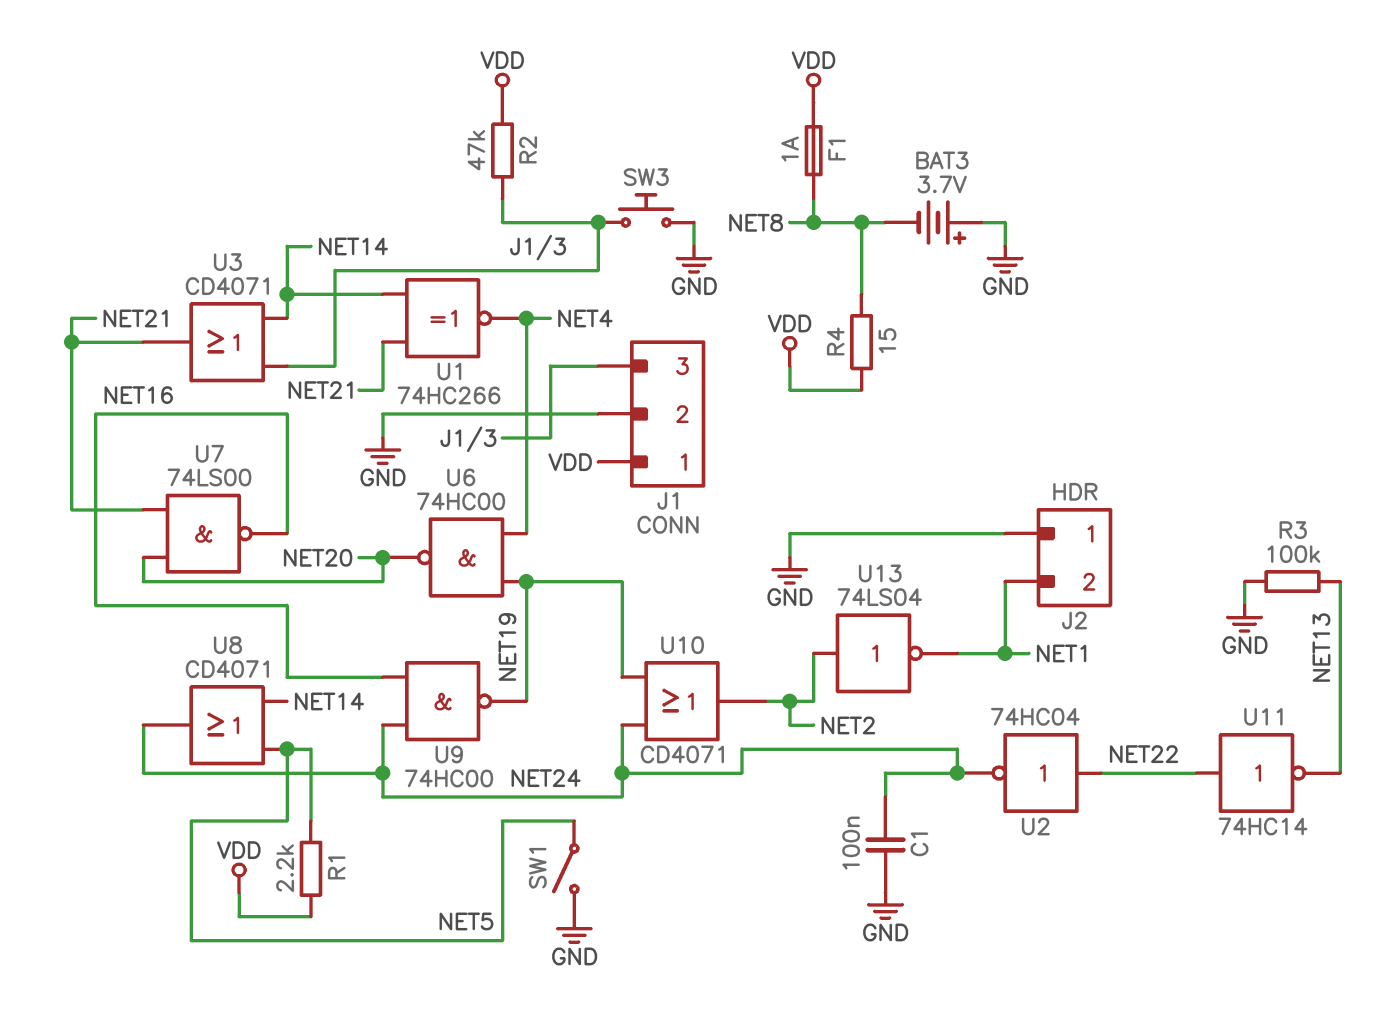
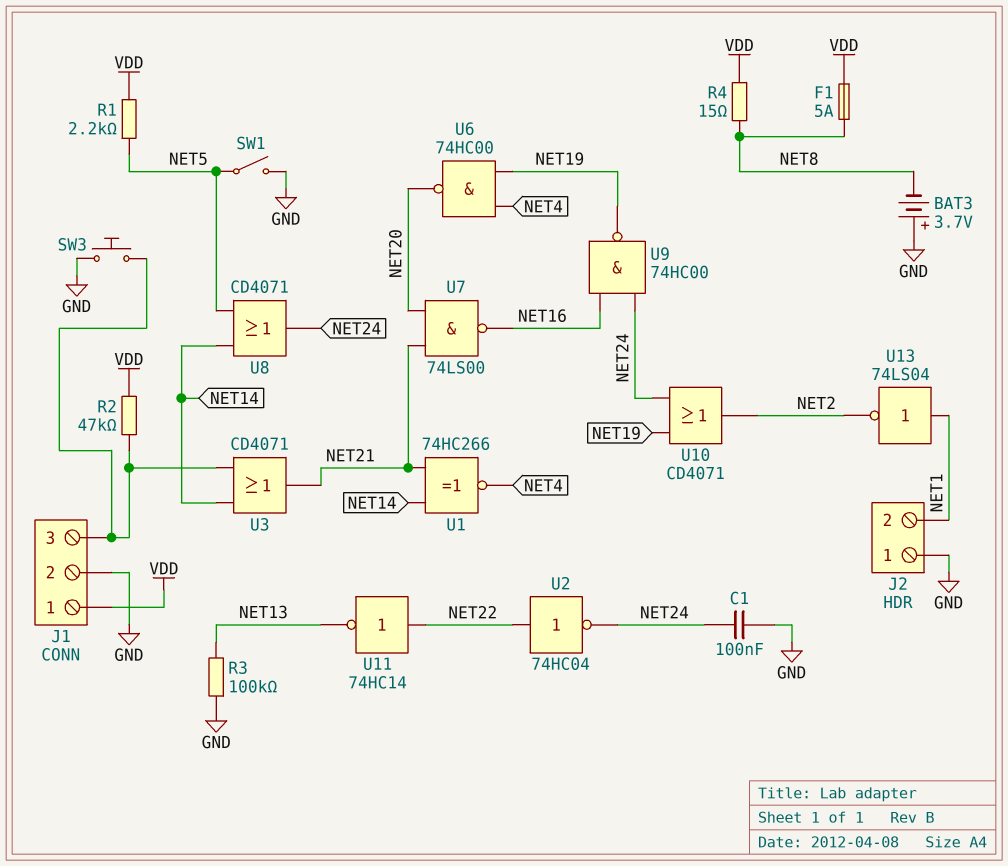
F1: 1A (NET8, VDD) -> 5A (NET8, VDD)
U13: NOT 74LS04 (in NET2, out NET1) -> NOT 74LS04 (in NET1, out NET2)

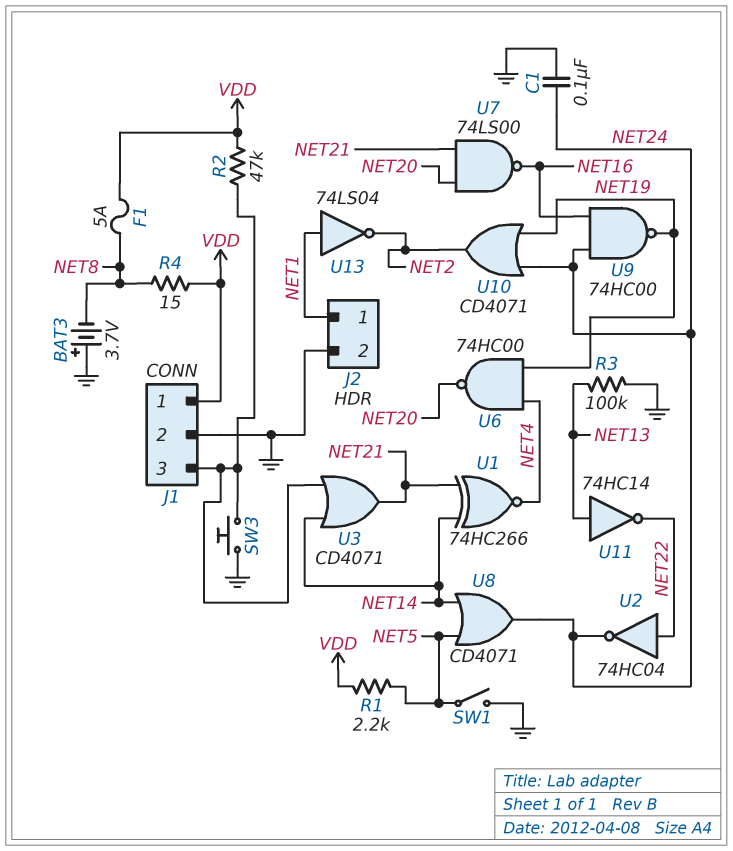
J2 pin 1: GND -> NET1
J2 pin 2: NET1 -> GND
U11: NOT 74HC14 (in NET22, out NET13) -> NOT 74HC14 (in NET13, out NET22)

